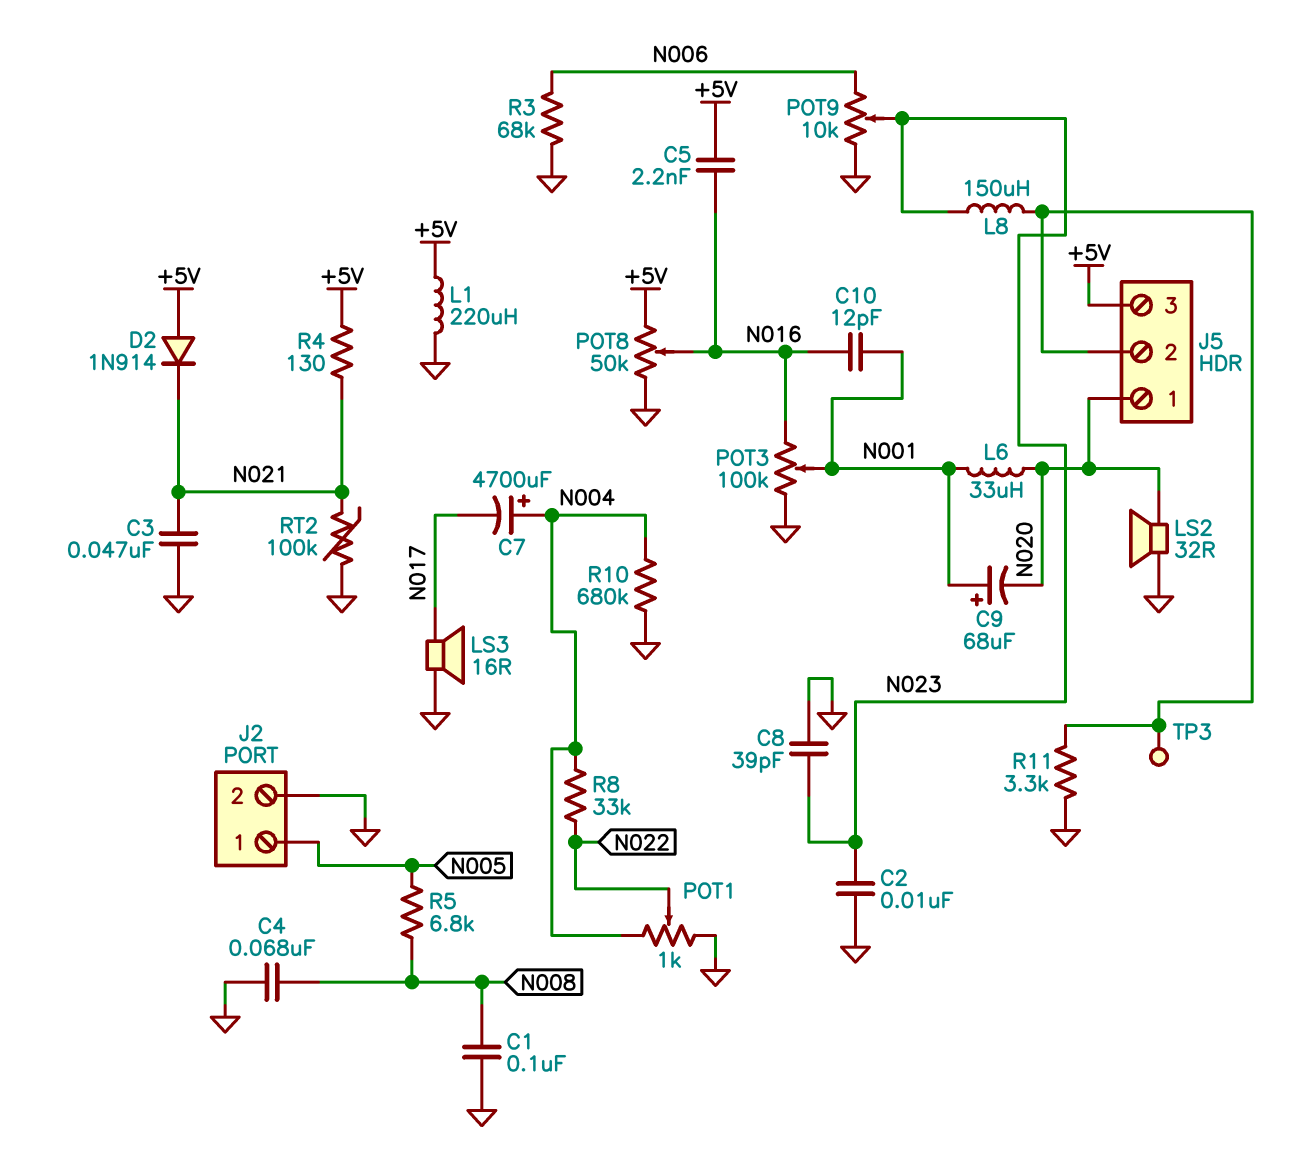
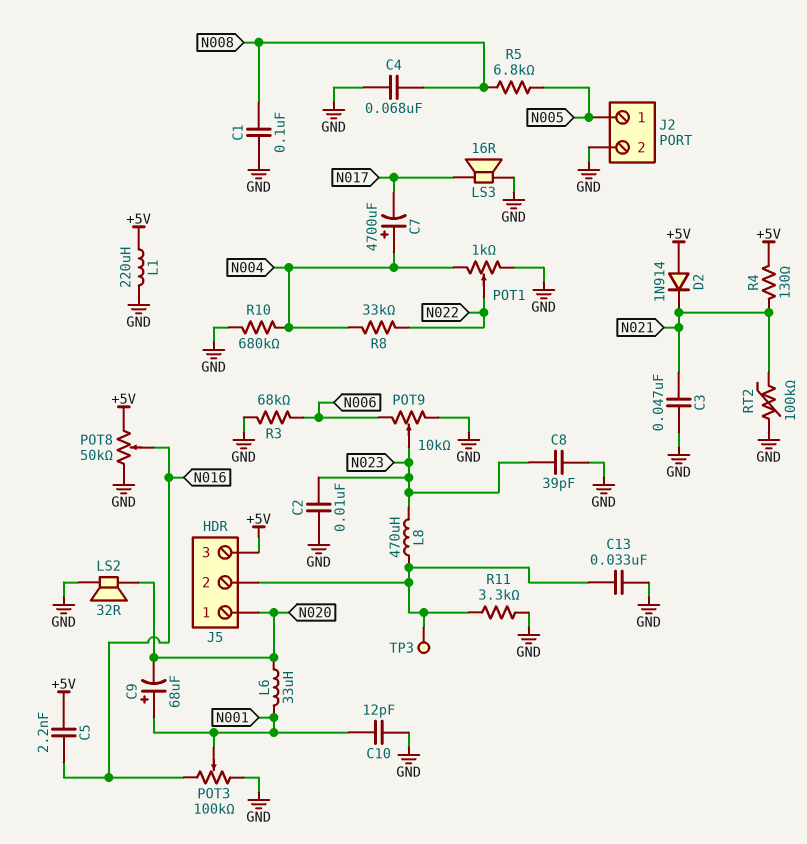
C10: 12pF (N001, N016) -> 12pF (GND, N001)
C13: none -> 33nF (GND, J5/2)
L8: 150uH (J5/2, N023) -> 470uH (J5/2, N023)

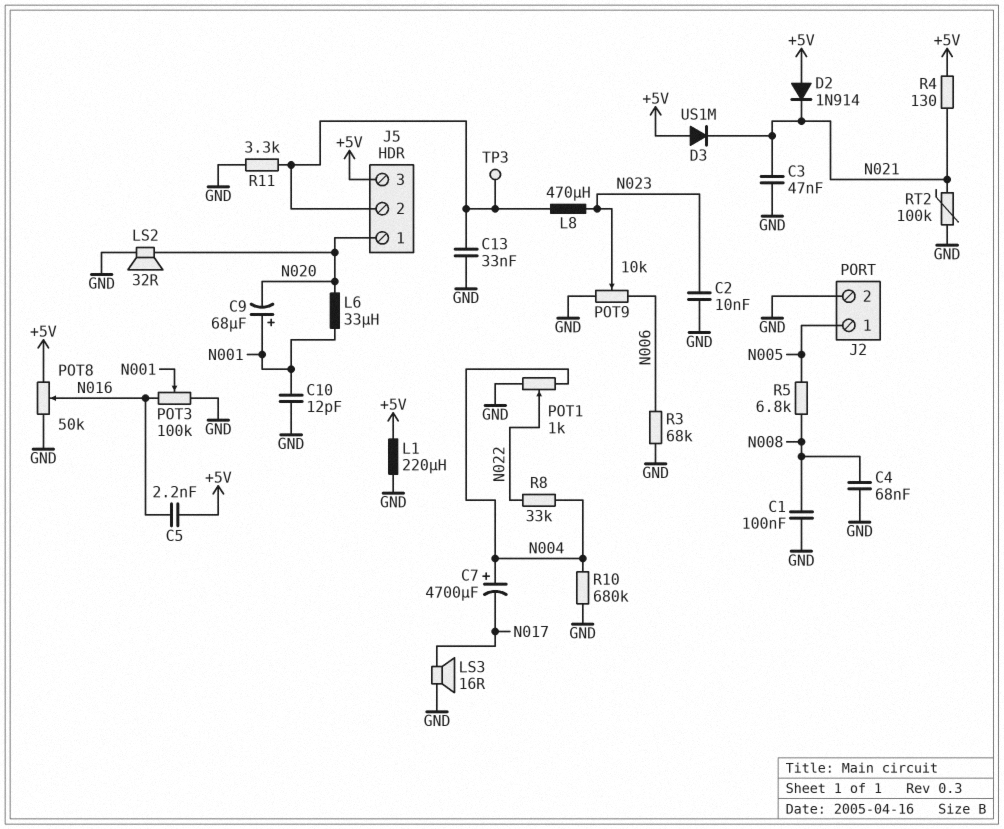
C8: 39pF (GND, N023) -> none
D3: none -> diode US1M (A +5V, K N021)

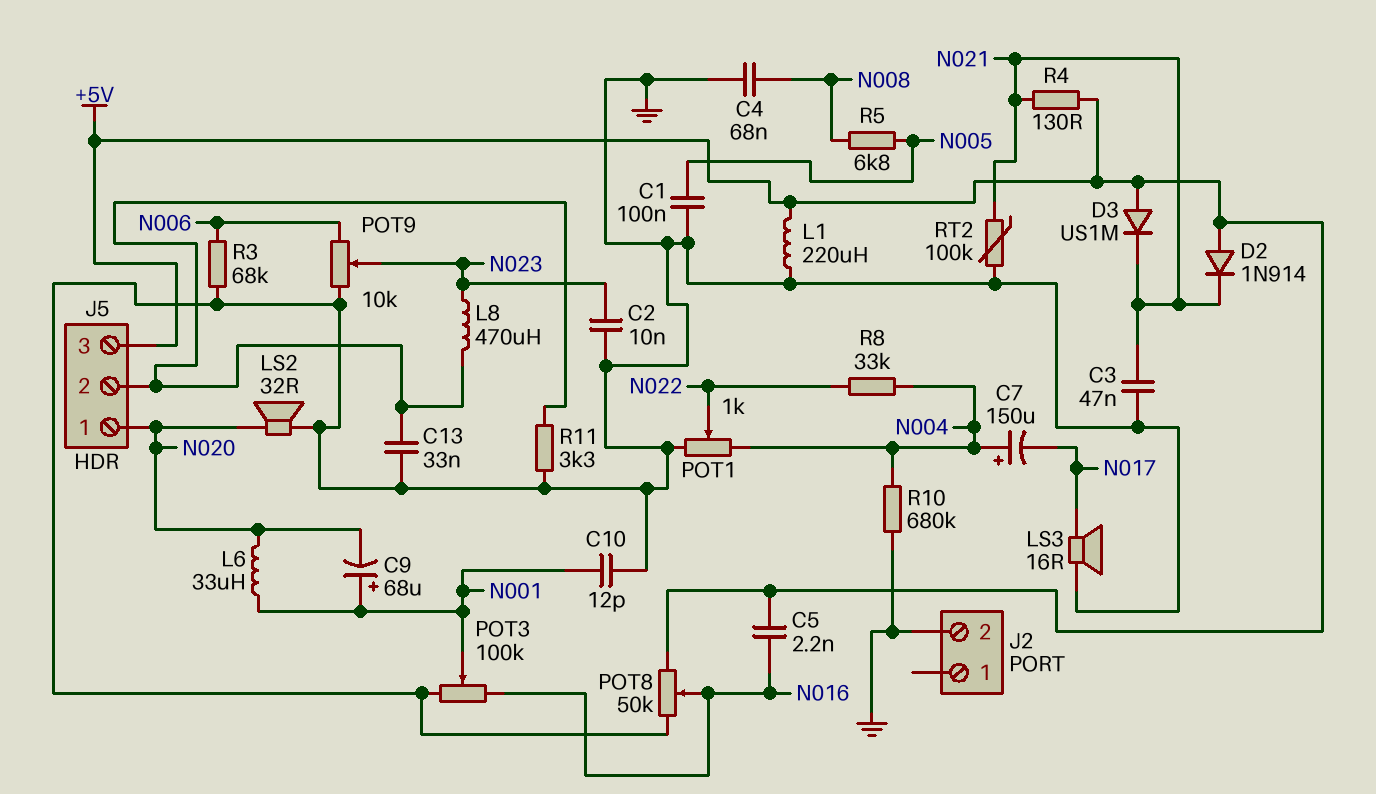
C1: 100nF (GND, N008) -> 100nF (GND, N005)
C7: 4700uF (plus N004, minus N017) -> 150uF (plus N004, minus N017)
J2 pin 1: N005 -> none
TP3: test point (J5/2) -> none

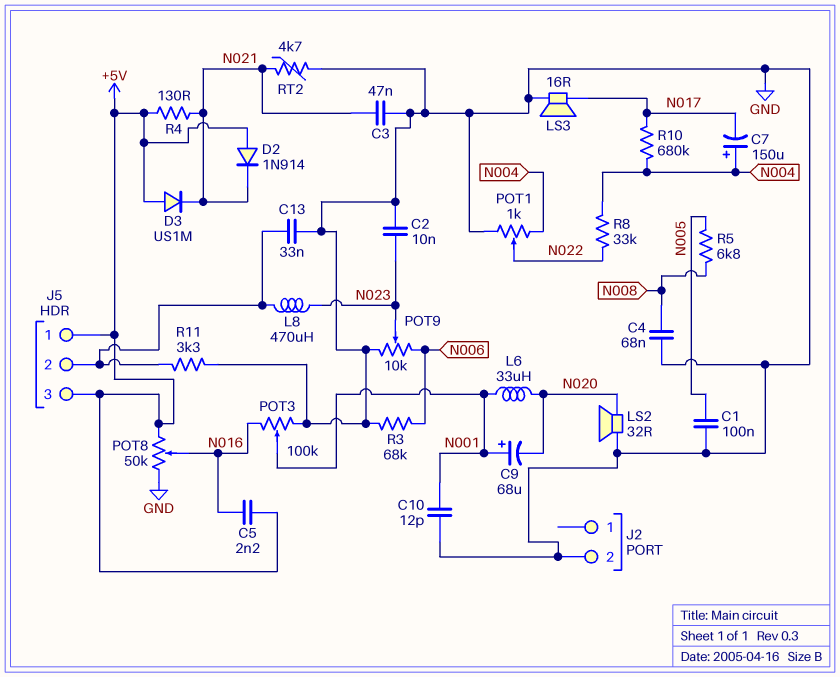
J5 pin 1: N020 -> +5V
L1: 220uH (+5V, GND) -> none
R10: 680k (GND, N004) -> 680k (N004, N017)
RT2: 100k (GND, N021) -> 4.7k (GND, N021)

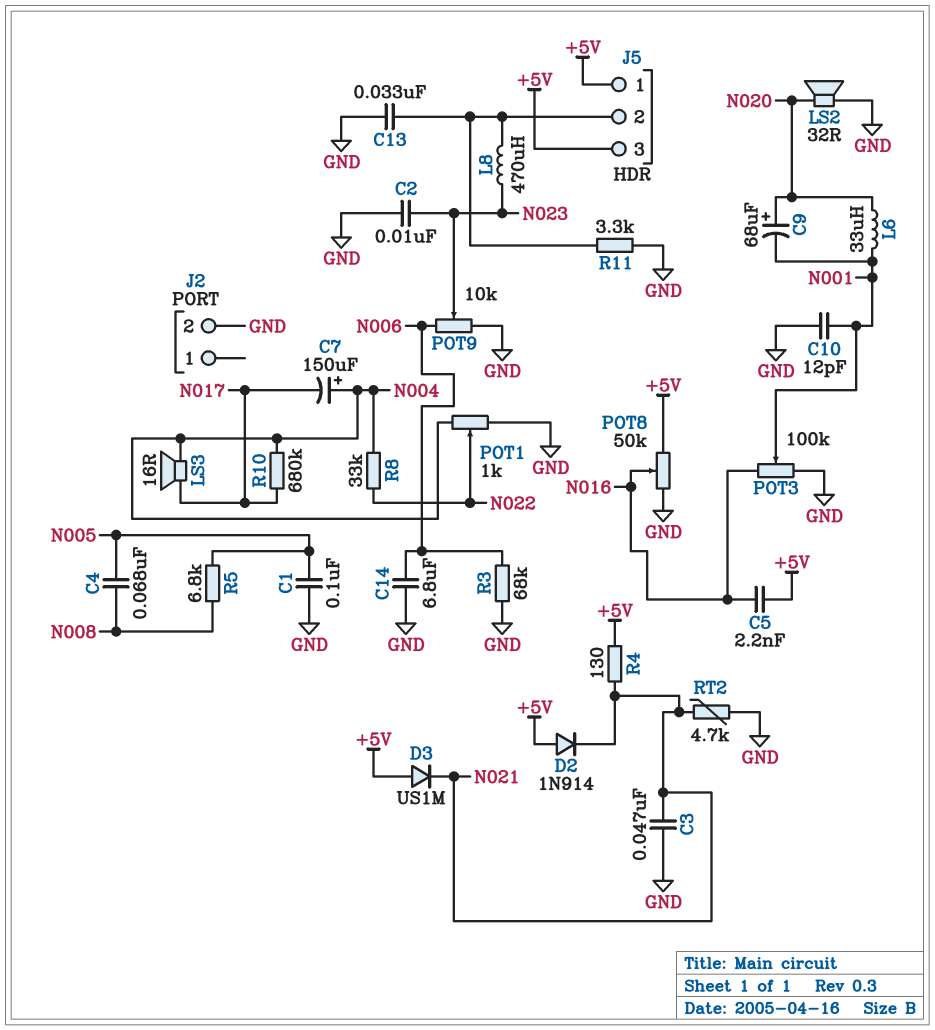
C4: 68nF (GND, N008) -> 68nF (N005, N008)
C9: 68uF (plus N001, minus N020) -> 68uF (plus N020, minus N001)
C14: none -> 6.8uF (GND, N006)
LS3: speaker 16R (GND, N017) -> speaker 16R (N004, N017)

